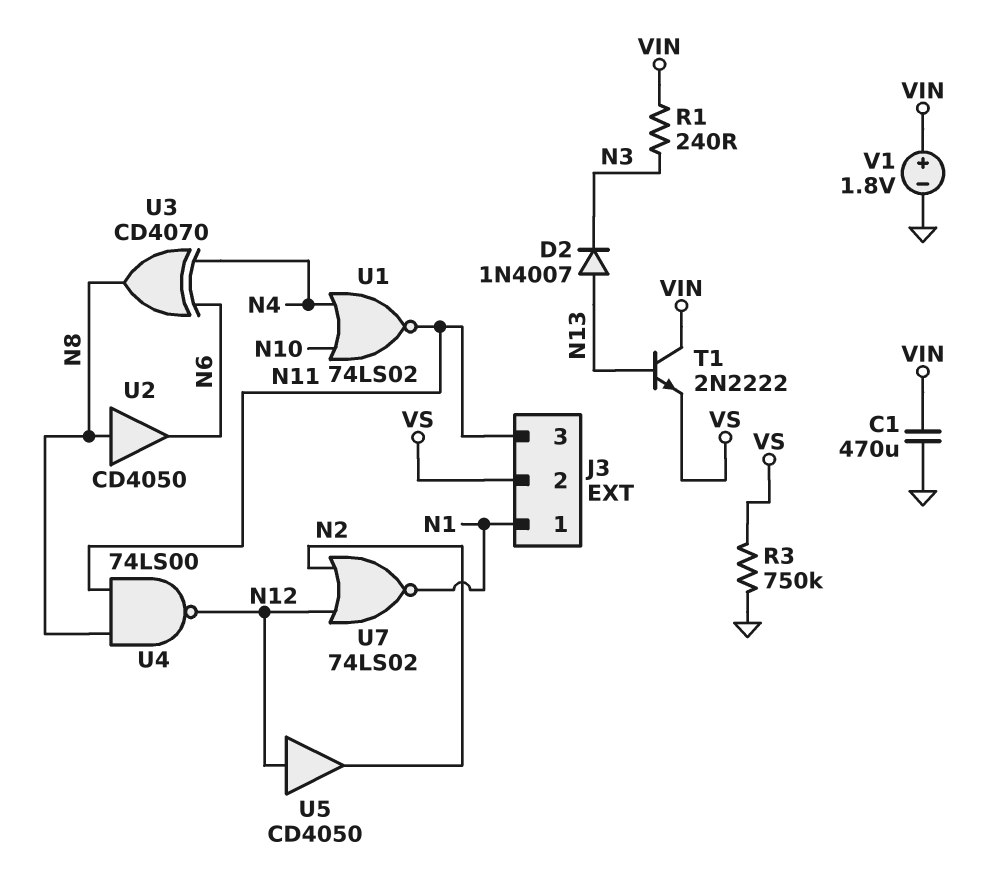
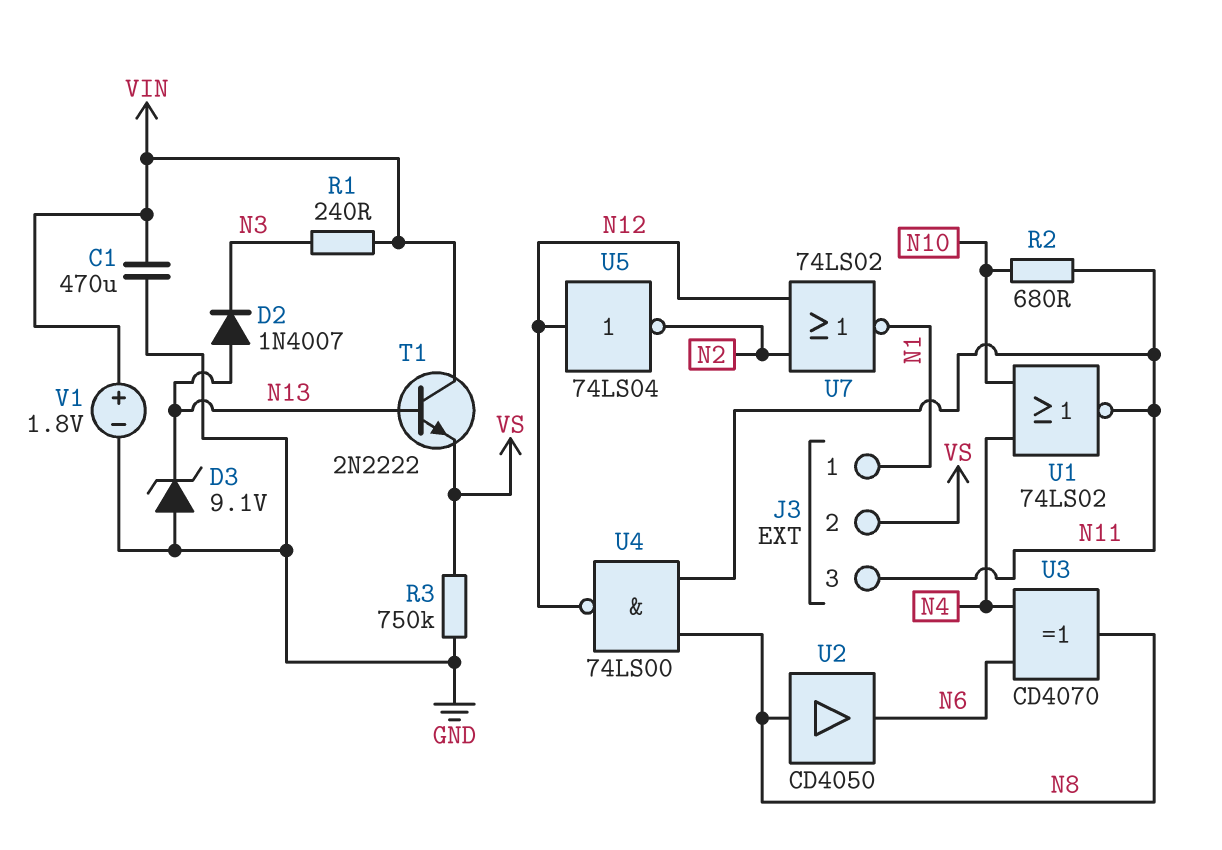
D3: none -> zener 9.1V (A GND, K N13)
R2: none -> 680 (N10, N11)
U5: buffer CD4050 (in N12, out N2) -> NOT 74LS04 (in N12, out N2)

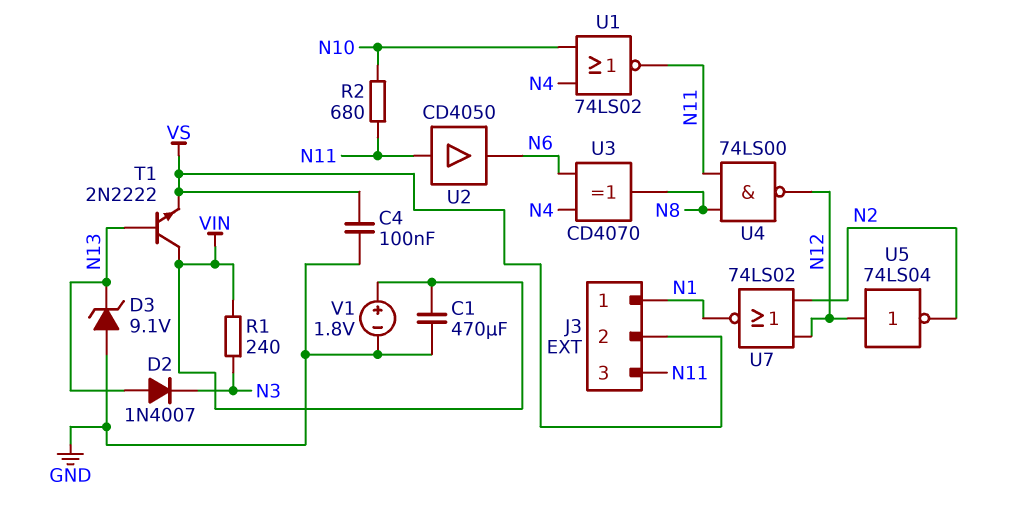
C4: none -> 100nF (GND, VS)
R3: 750k (GND, VS) -> none
U2: buffer CD4050 (in N8, out N6) -> buffer CD4050 (in N11, out N6)

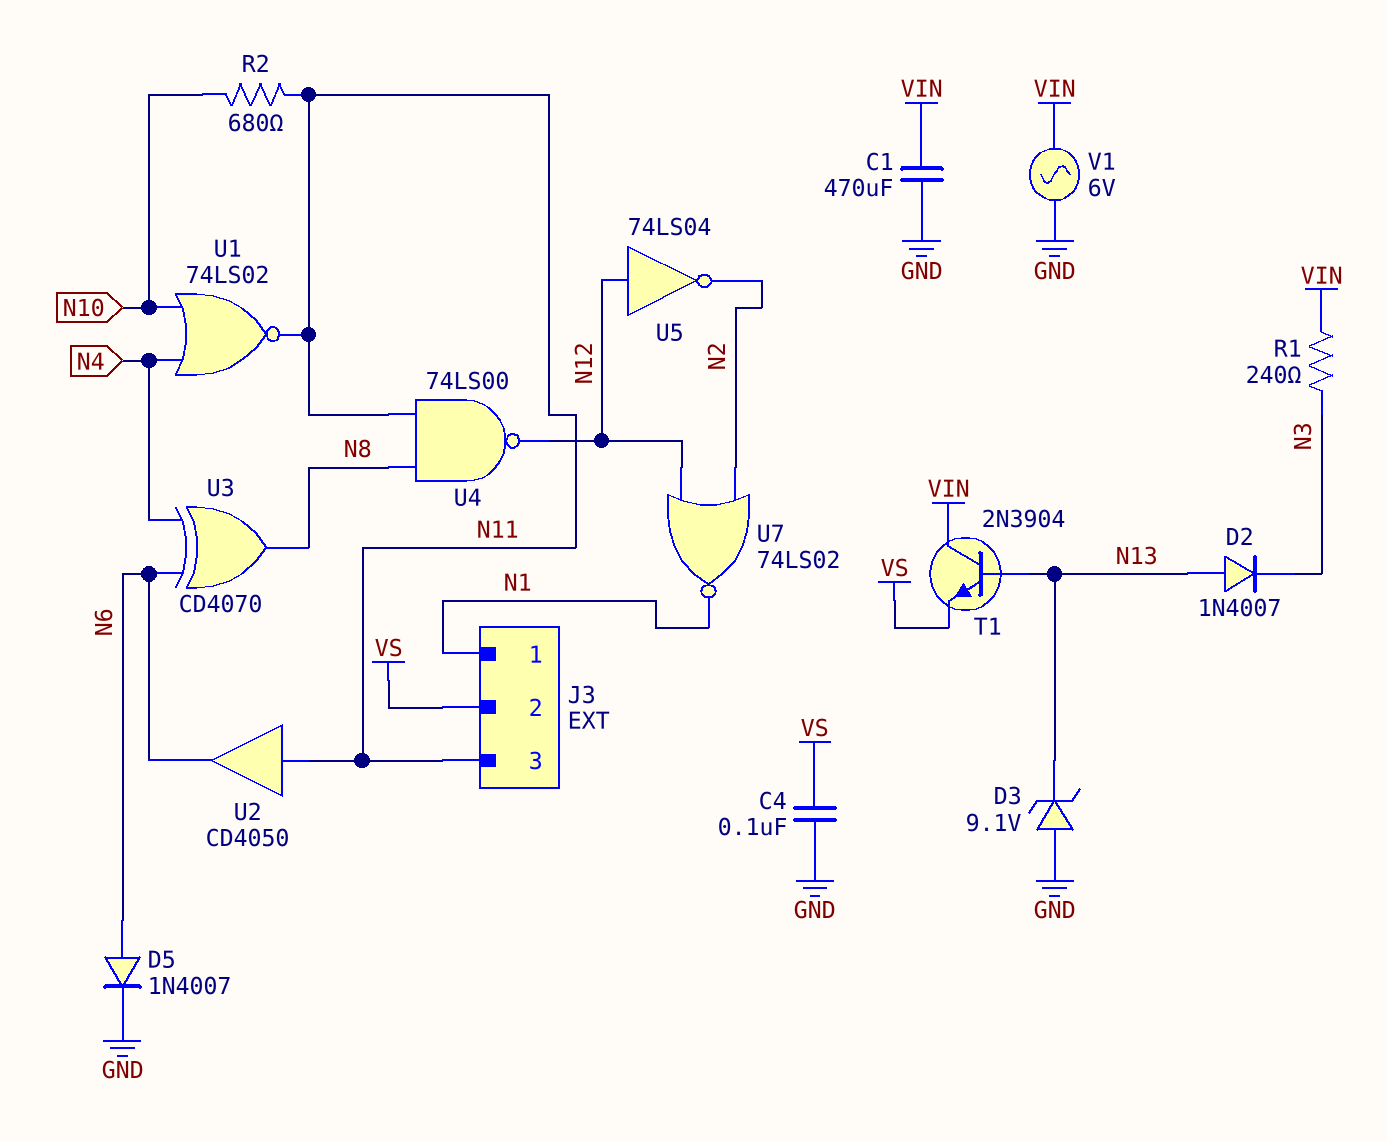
D5: none -> diode 1N4007 (A N6, K GND)
T1: NPN 2N2222 (B N13, C VIN, E VS) -> NPN 2N3904 (B N13, C VIN, E VS)
V1: 1.8V (plus VIN, minus GND) -> AC 6V (GND, VIN)

